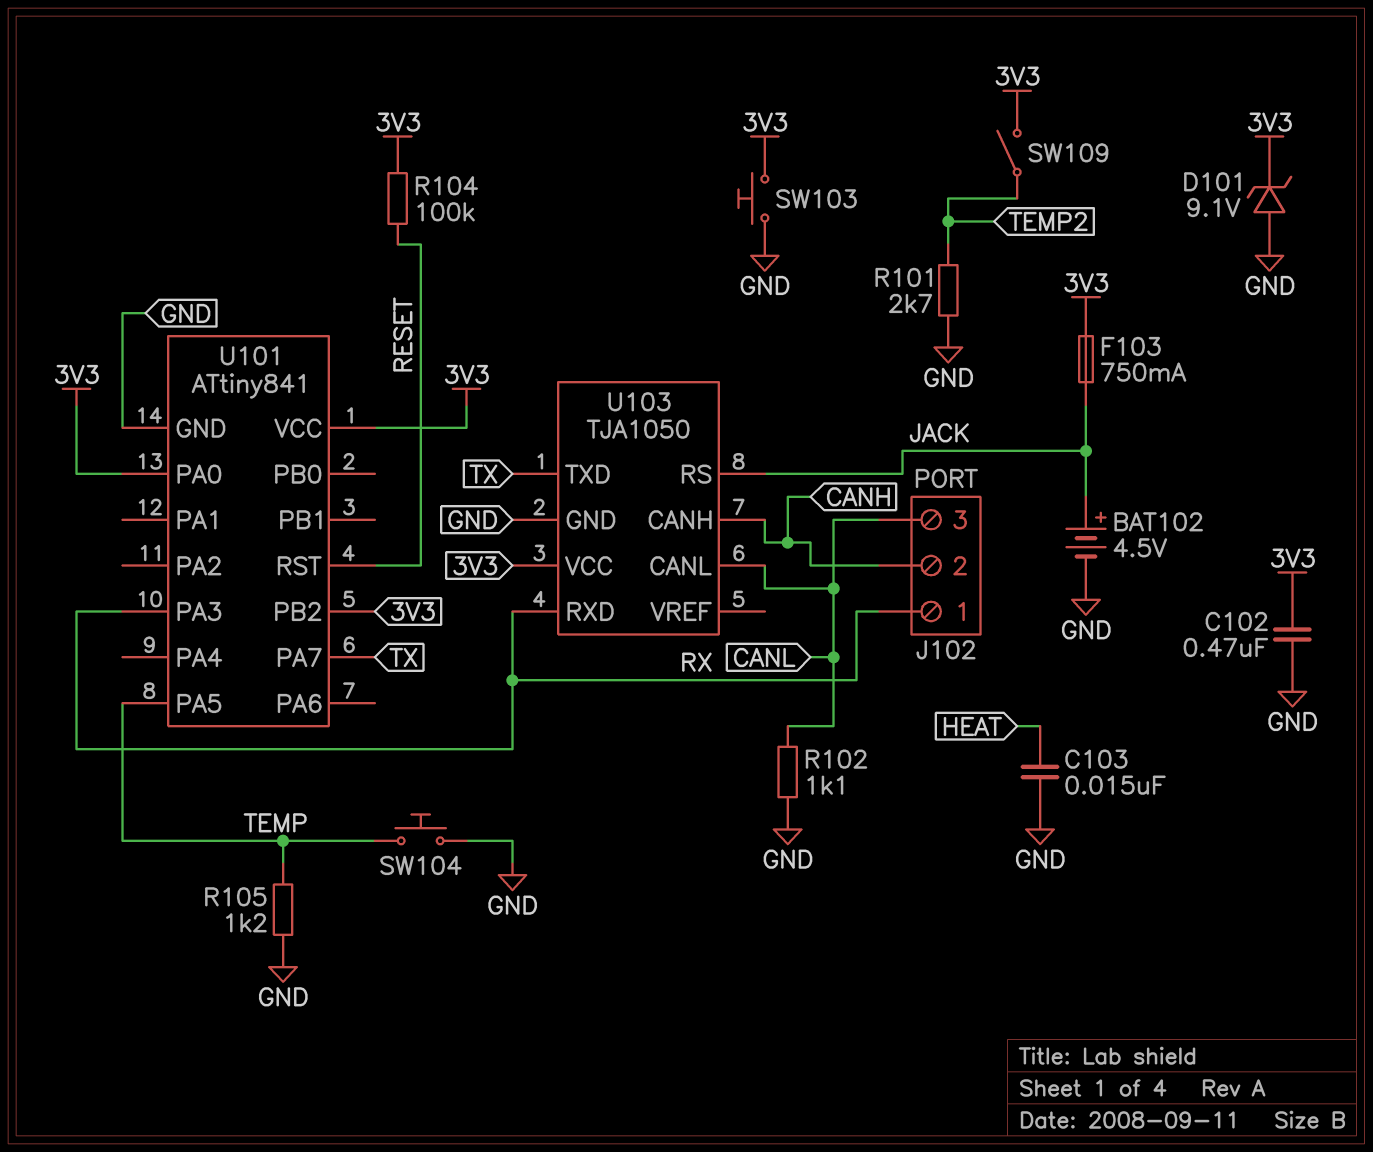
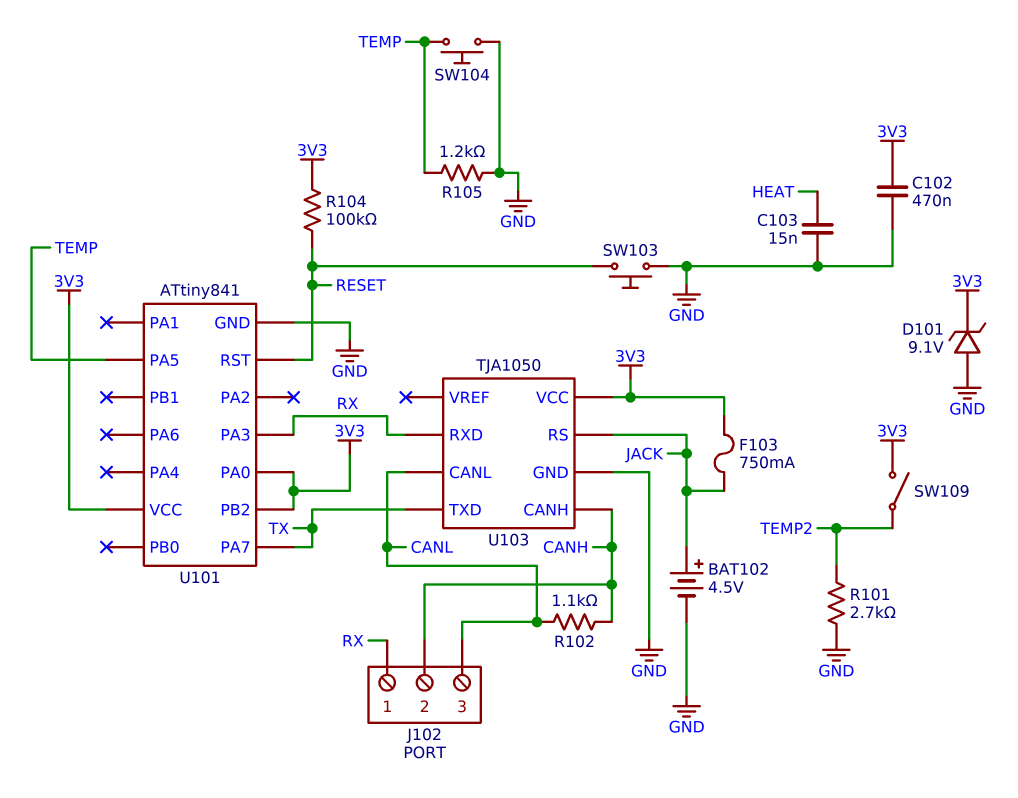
R102: 1.1k (CANL, GND) -> 1.1k (CANH, CANL)
SW103: button (3V3, GND) -> button (GND, RESET)

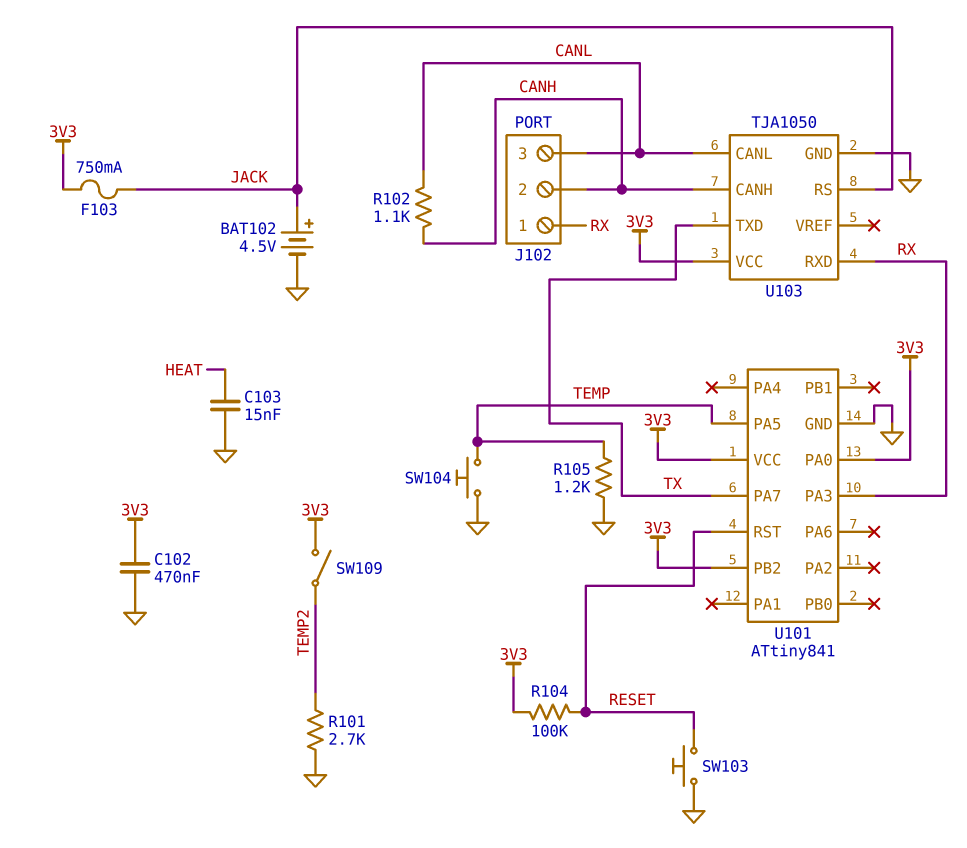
D101: zener 9.1V (A GND, K 3V3) -> none

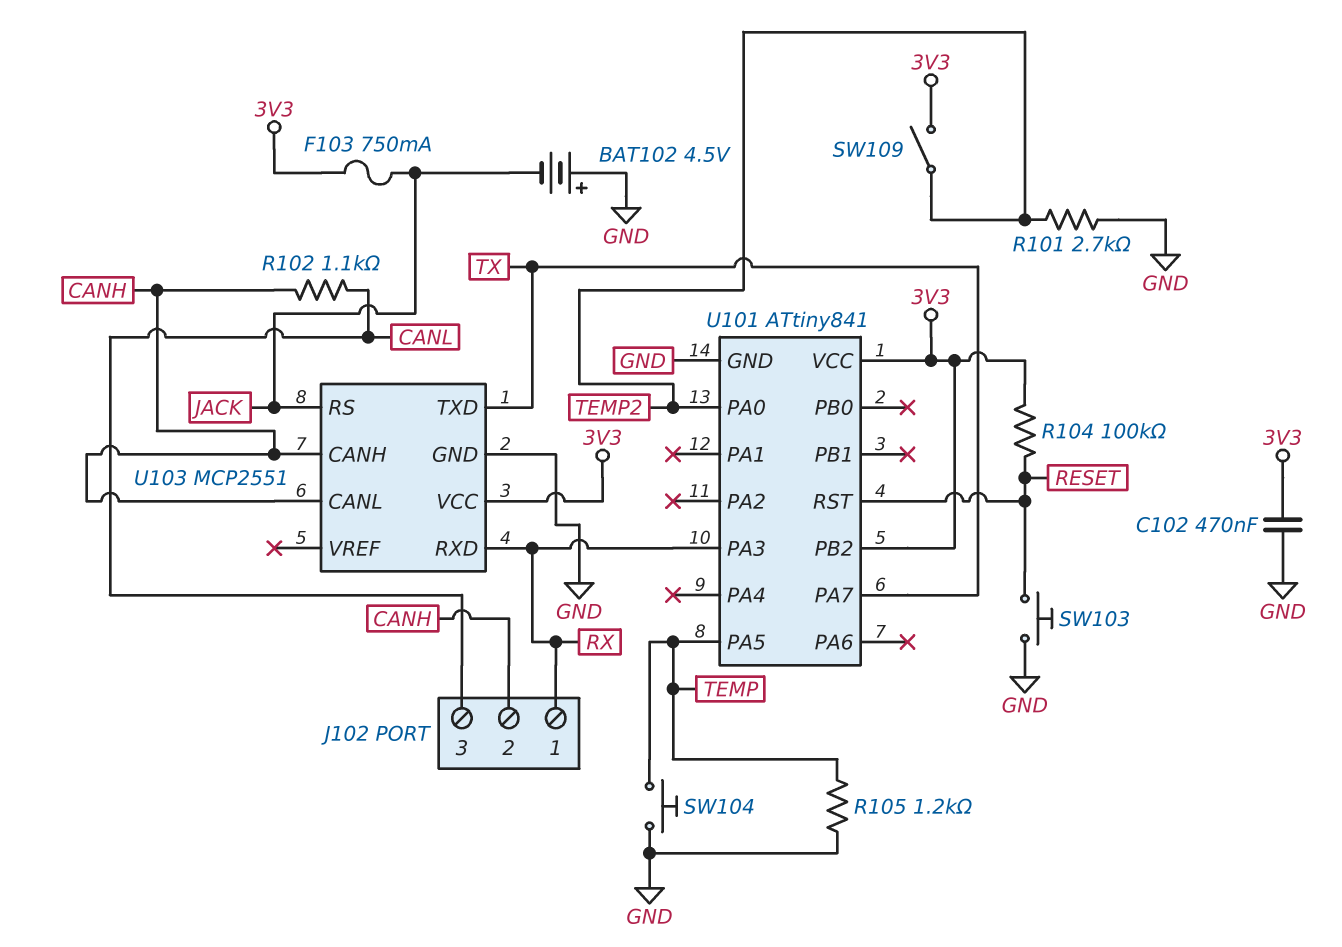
BAT102: 4.5V (plus JACK, minus GND) -> 4.5V (plus GND, minus JACK)
C103: 15nF (GND, HEAT) -> none
U101 pin PA0: 3V3 -> TEMP2
U103: TJA1050 -> MCP2551
U103 pin CANL: CANL -> CANH

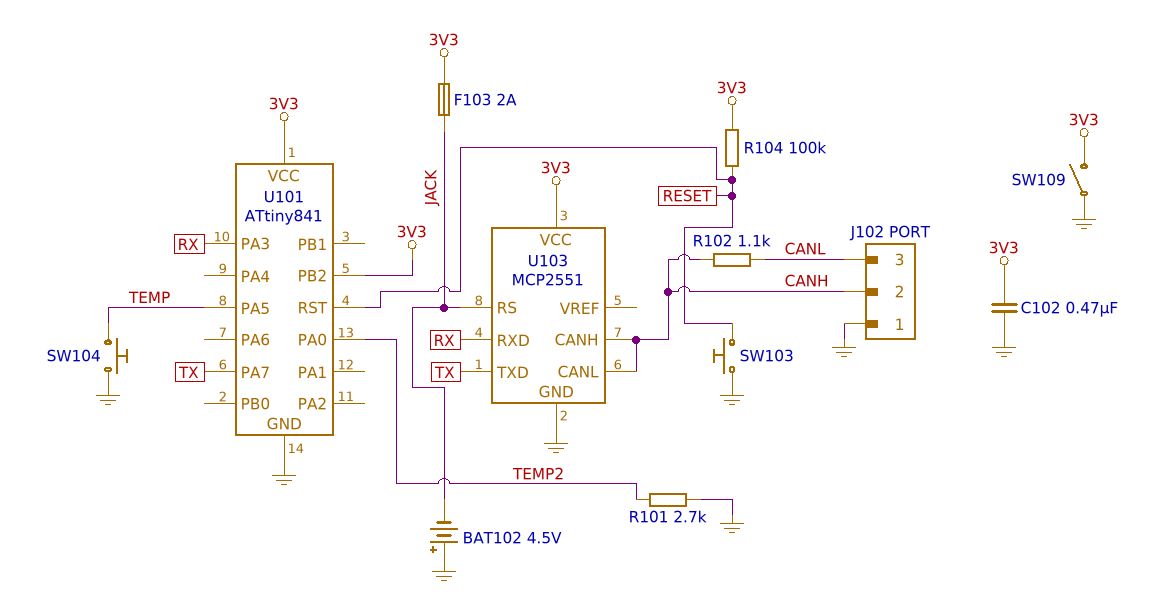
F103: 750mA (3V3, JACK) -> 2A (3V3, JACK)
J102 pin 1: RX -> GND
R105: 1.2k (GND, TEMP) -> none
SW109: switch (3V3, TEMP2) -> switch (3V3, GND)

